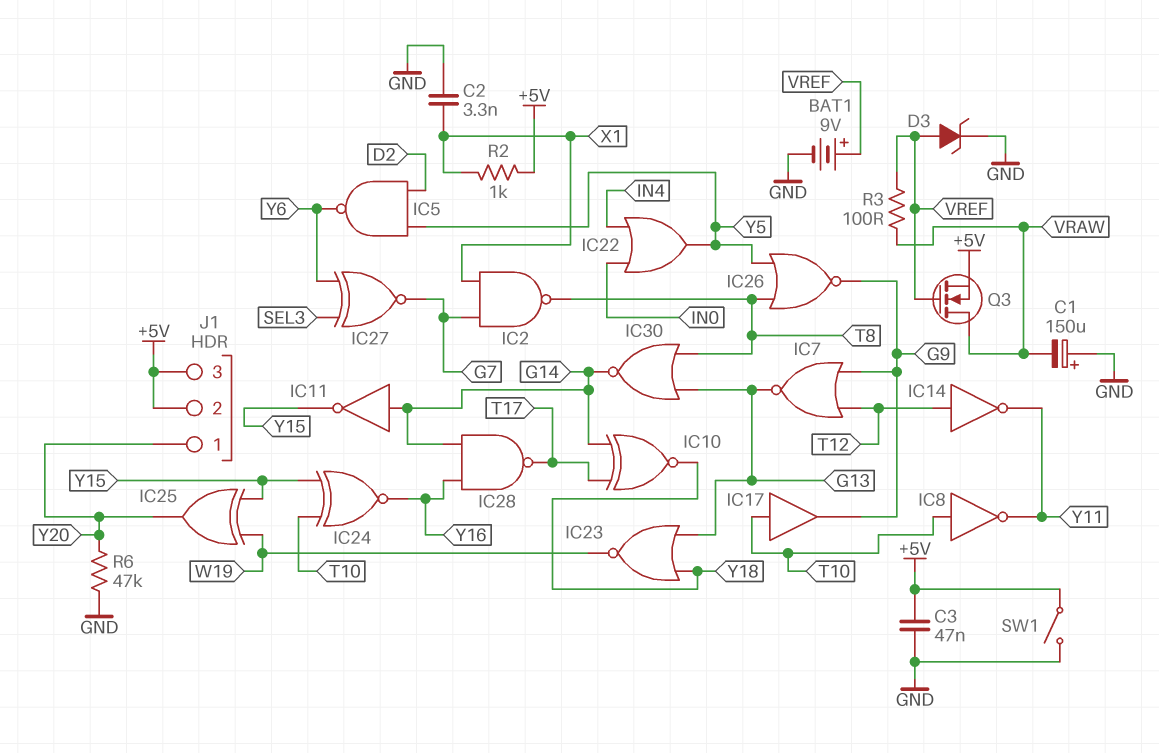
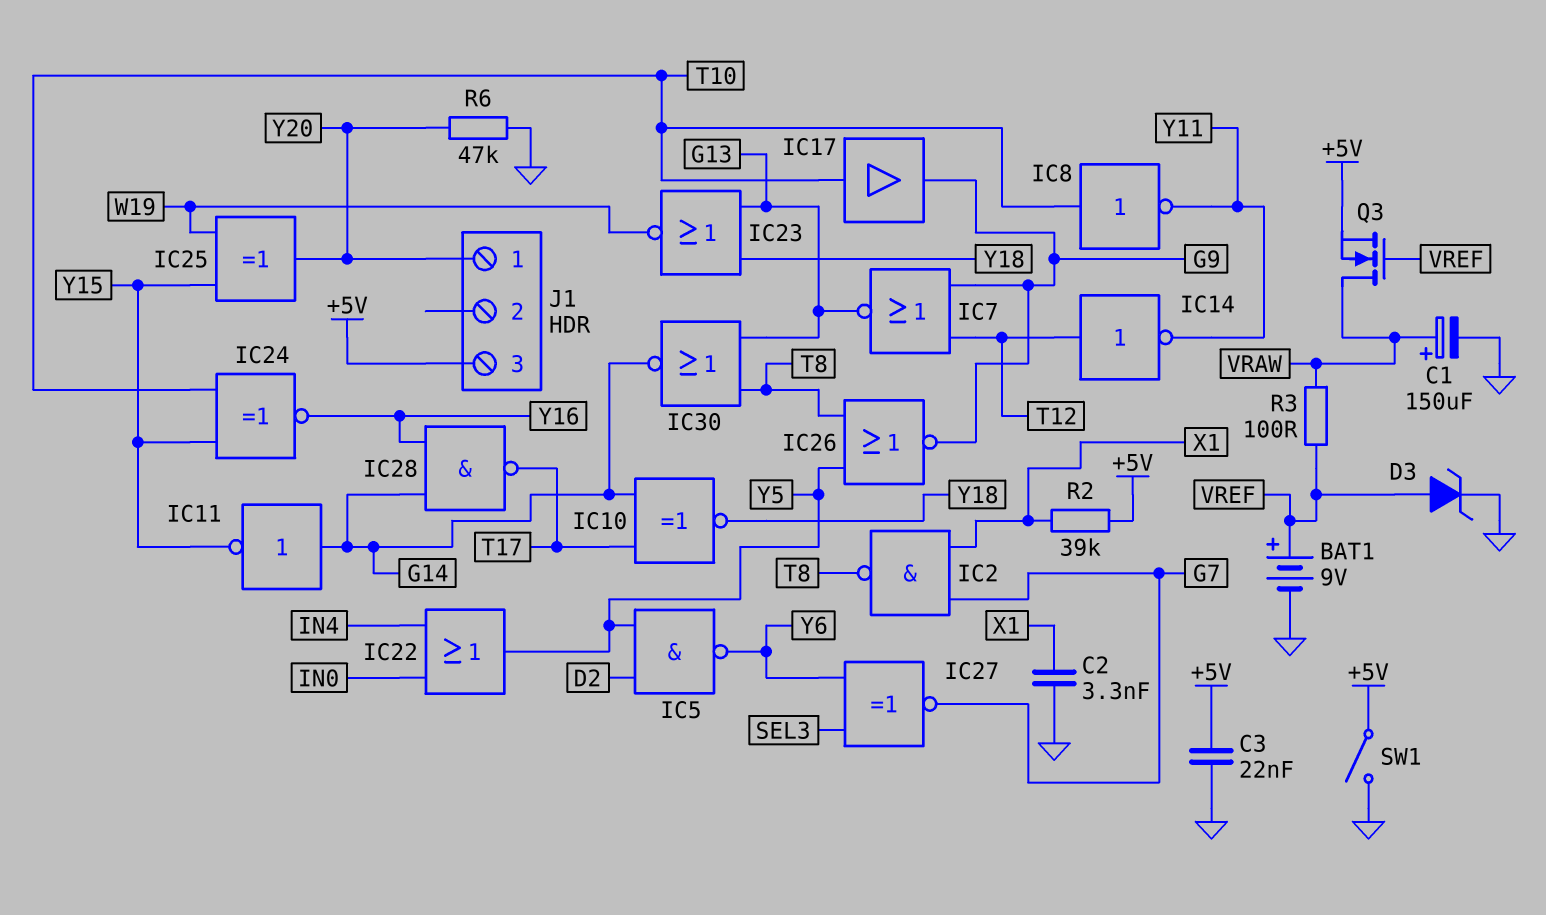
C1: 150uF (plus GND, minus VRAW) -> 150uF (plus VRAW, minus GND)
C3: 47nF (+5V, GND) -> 22nF (+5V, GND)
J1 pin 2: +5V -> none
R2: 1k (+5V, X1) -> 39k (+5V, X1)

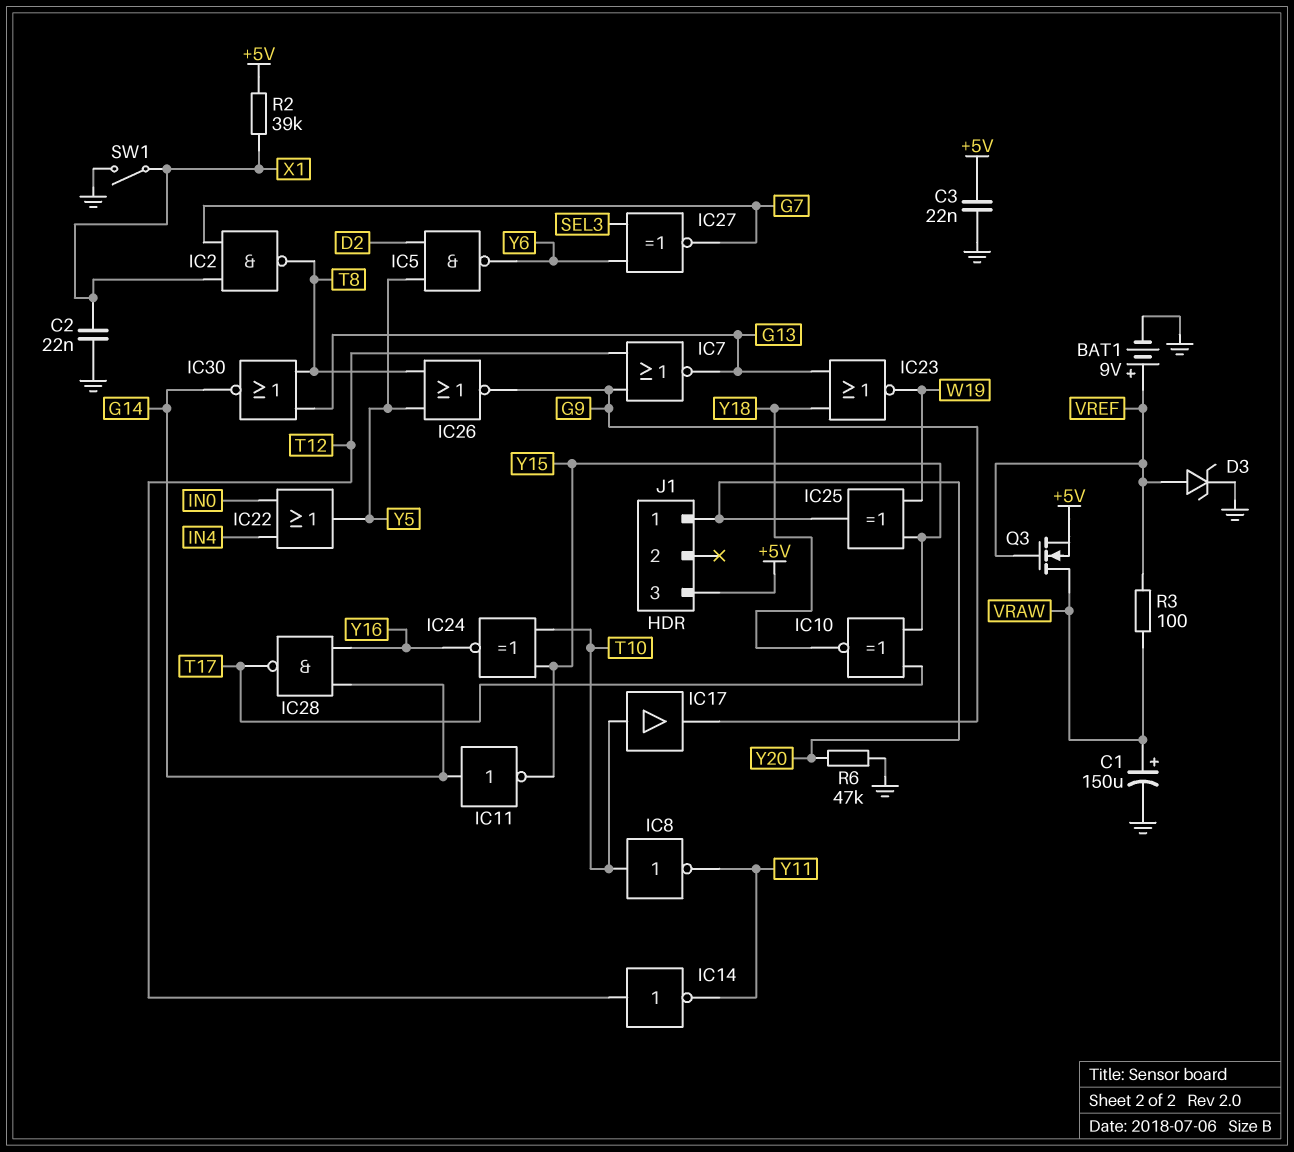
C2: 3.3nF (GND, X1) -> 22nF (GND, X1)
IC10: XNOR (in G14, in T17, out Y18) -> XNOR (in T17, in Y15, out Y18)
SW1: switch (+5V, GND) -> switch (GND, X1)

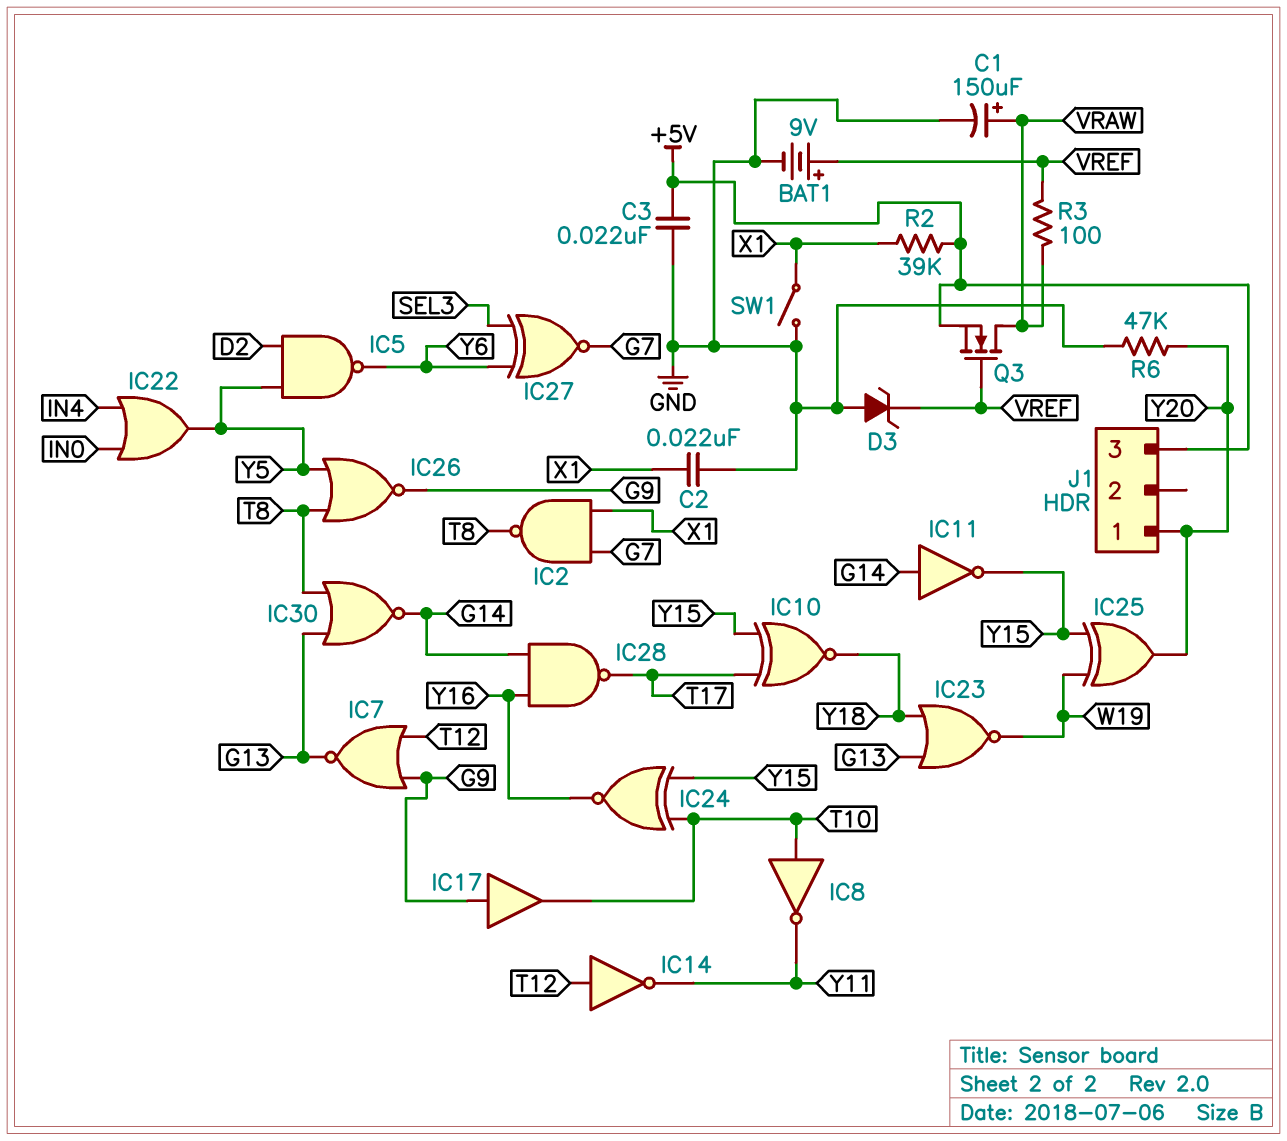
D3: zener (A VREF, K GND) -> zener (A GND, K VREF)
IC17: buffer (in T10, out G9) -> buffer (in G9, out T10)

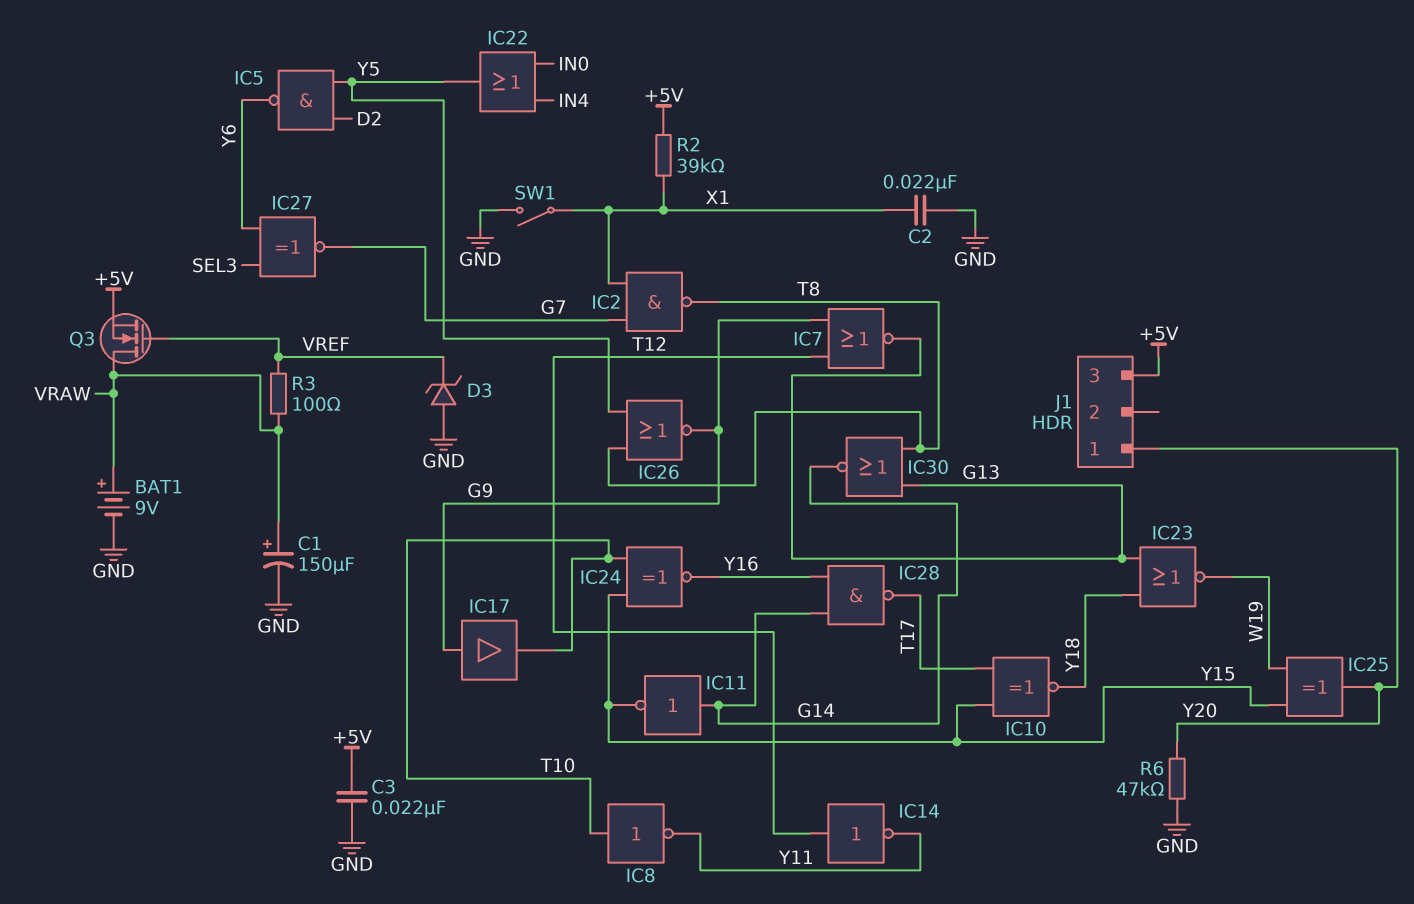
BAT1: 9V (plus VREF, minus GND) -> 9V (plus VRAW, minus GND)

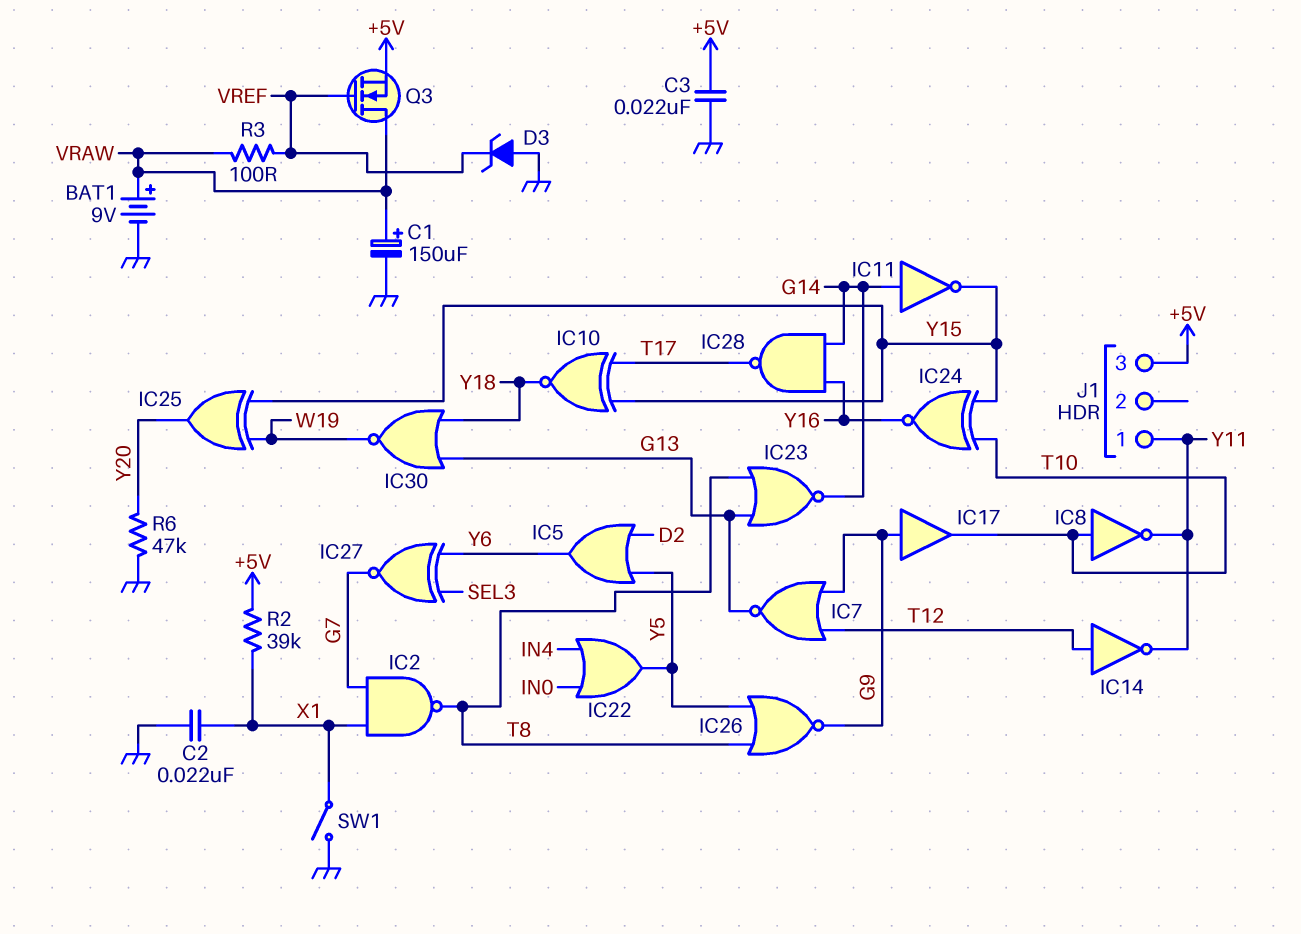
IC5: NAND (in D2, in Y5, out Y6) -> OR (in D2, in Y5, out Y6)
IC23: NOR (in G13, in Y18, out W19) -> NOR (in G13, in T8, out G14)
IC30: NOR (in G13, in T8, out G14) -> NOR (in G13, in Y18, out W19)
J1 pin 1: Y20 -> Y11

